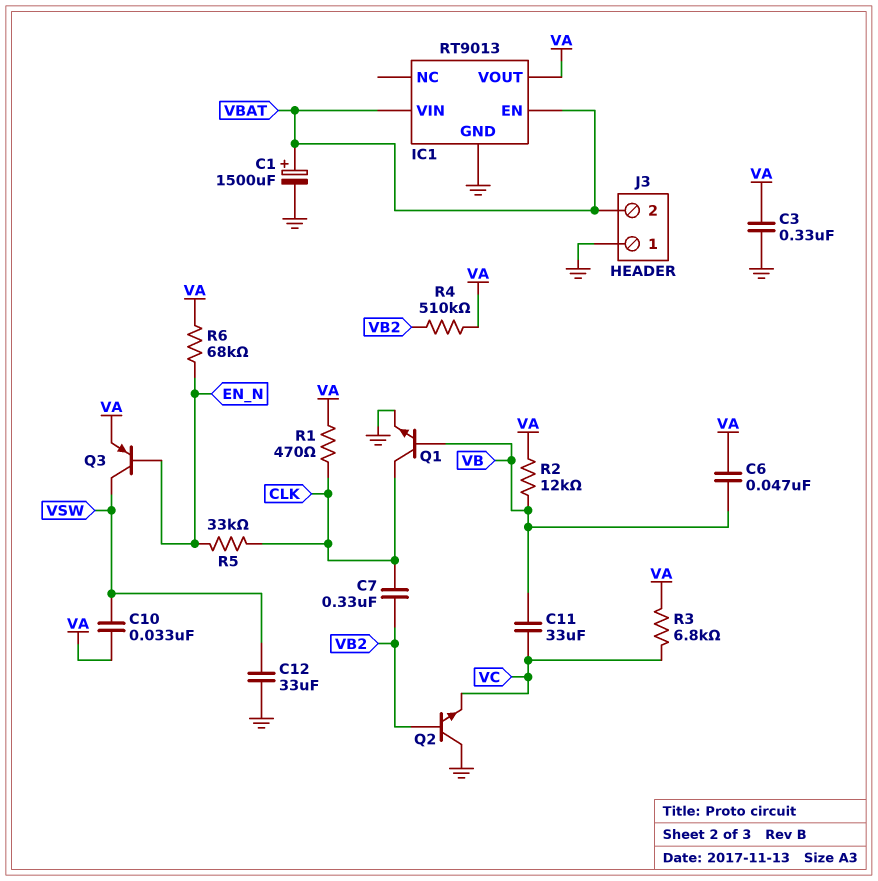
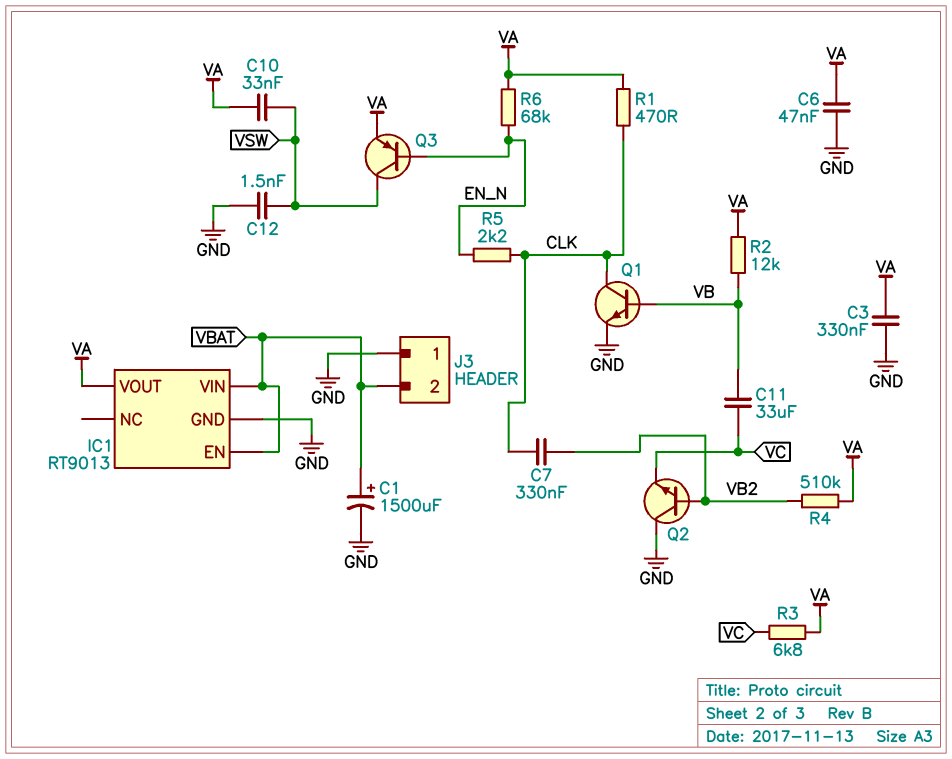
C6: 47nF (VA, VB) -> 47nF (GND, VA)
C12: 33uF (GND, VSW) -> 1.5nF (GND, VSW)
R5: 33k (CLK, EN_N) -> 2.2k (CLK, EN_N)

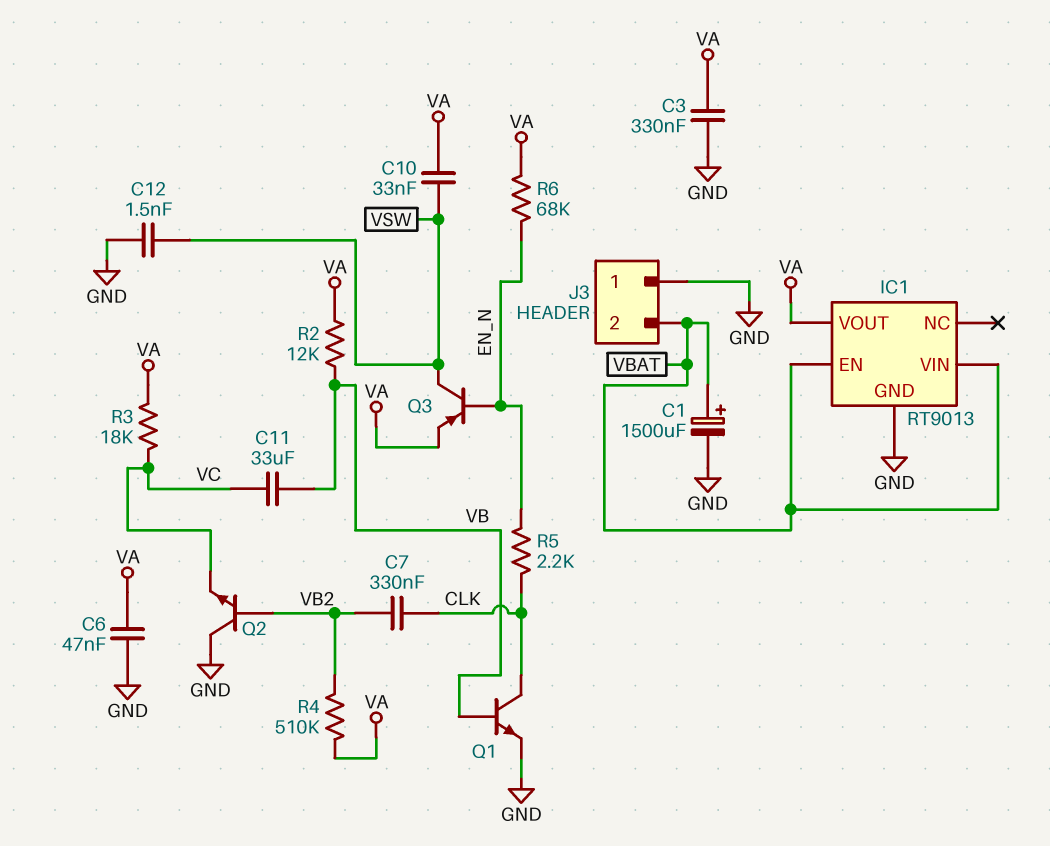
R1: 470 (CLK, VA) -> none
R3: 6.8k (VA, VC) -> 18k (VA, VC)

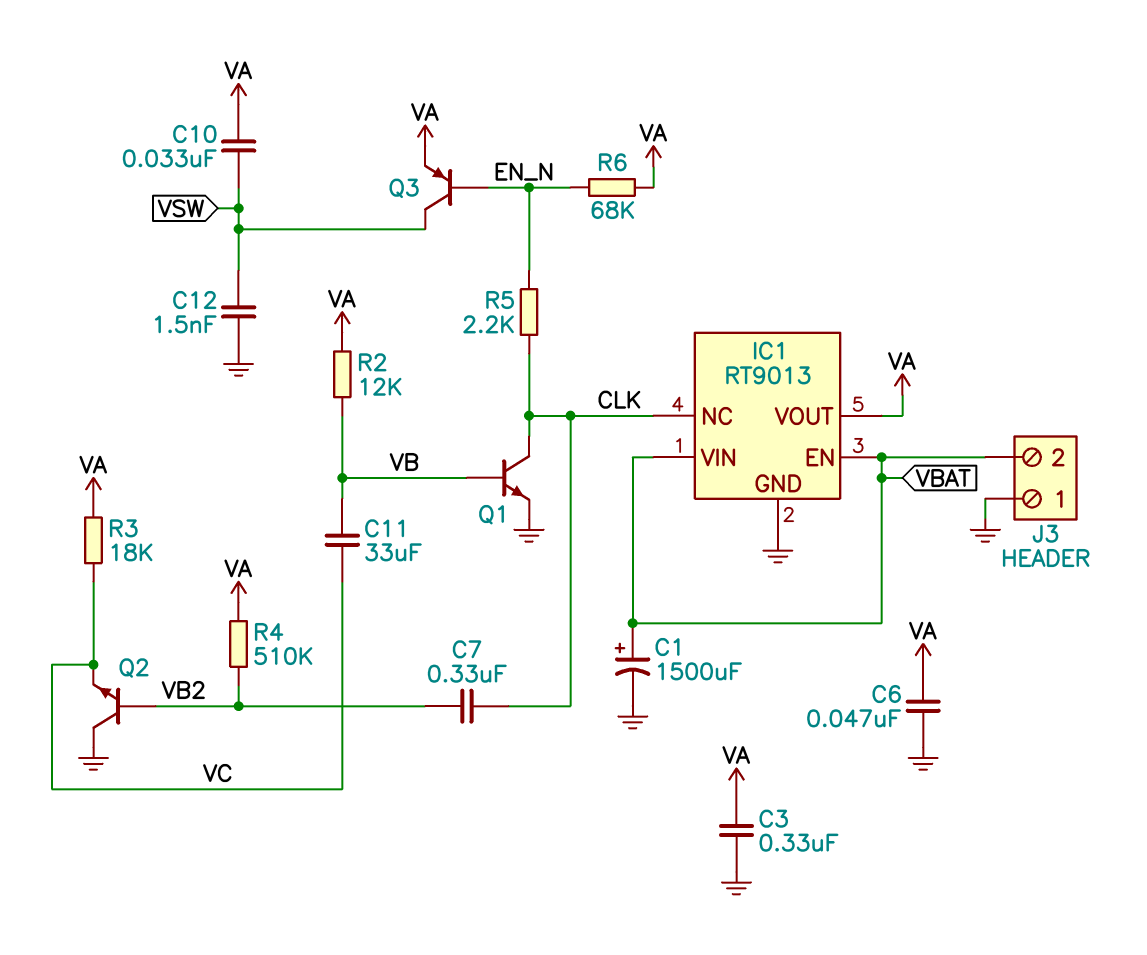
IC1 pin NC: none -> CLK

